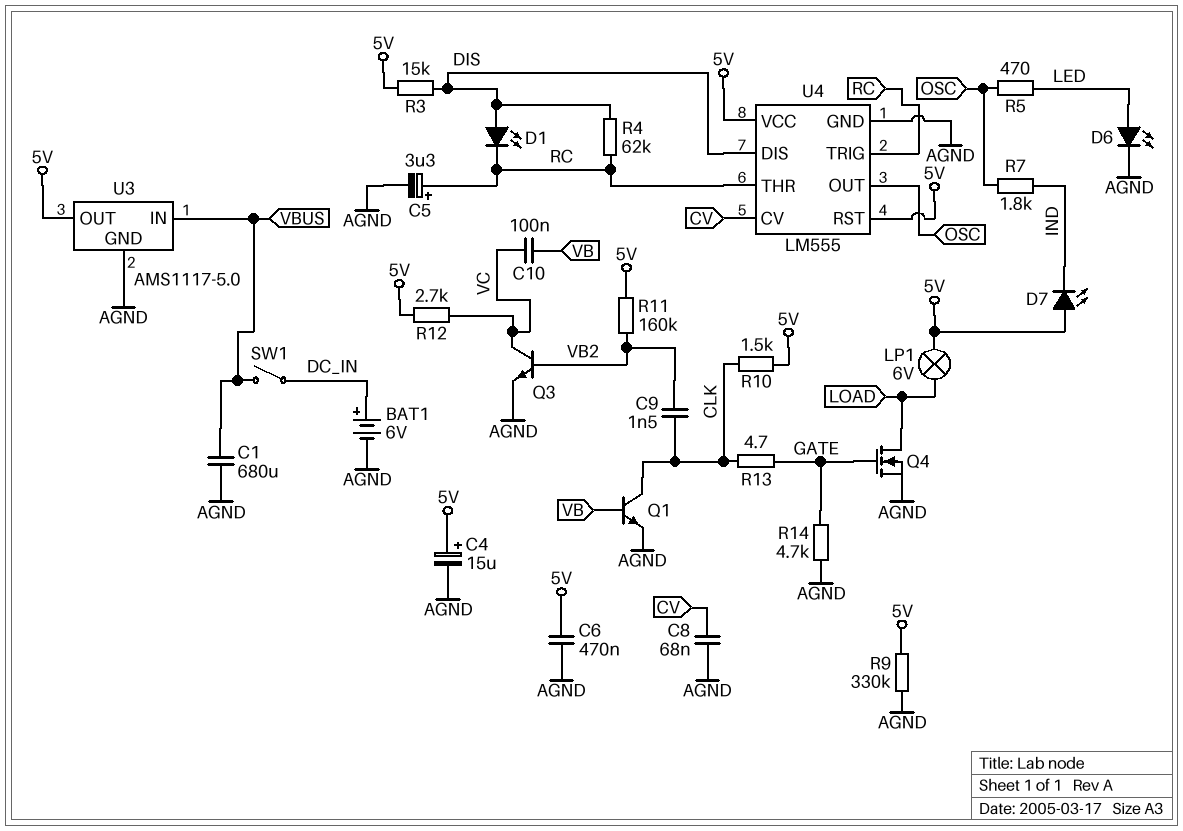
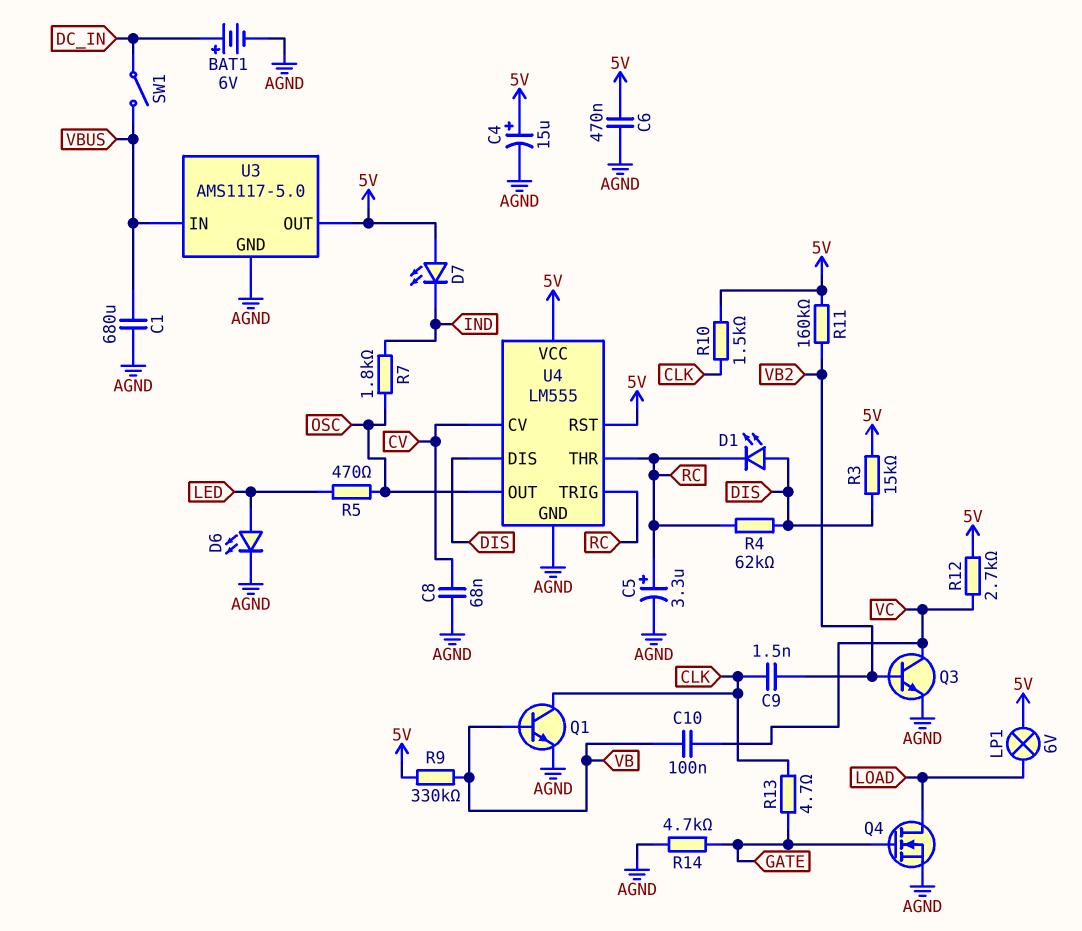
R9: 330k (5V, AGND) -> 330k (5V, VB)

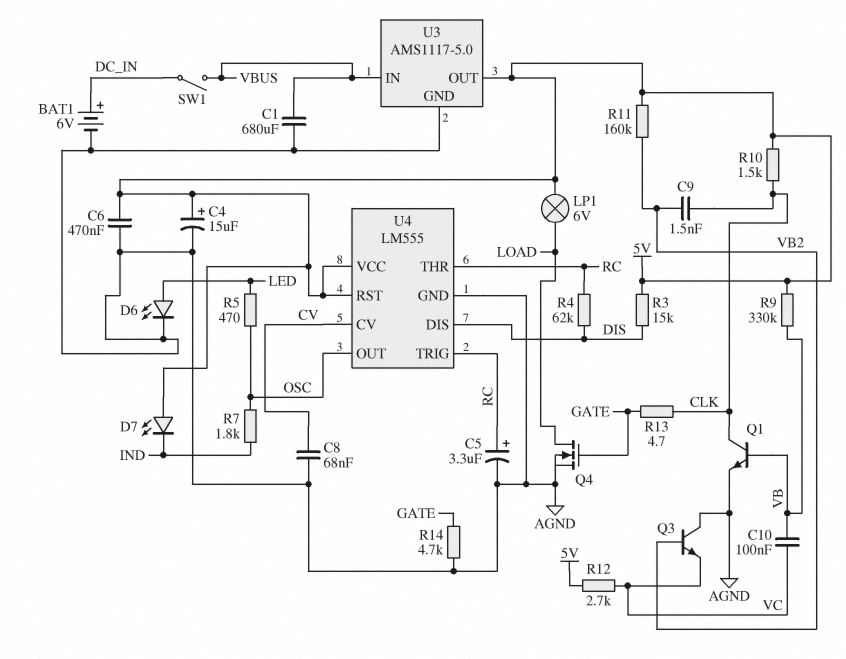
D1: LED (A DIS, K RC) -> none
Q3: NPN (B VB2, C VC, E AGND) -> NPN (B VB2, C AGND, E VC)

